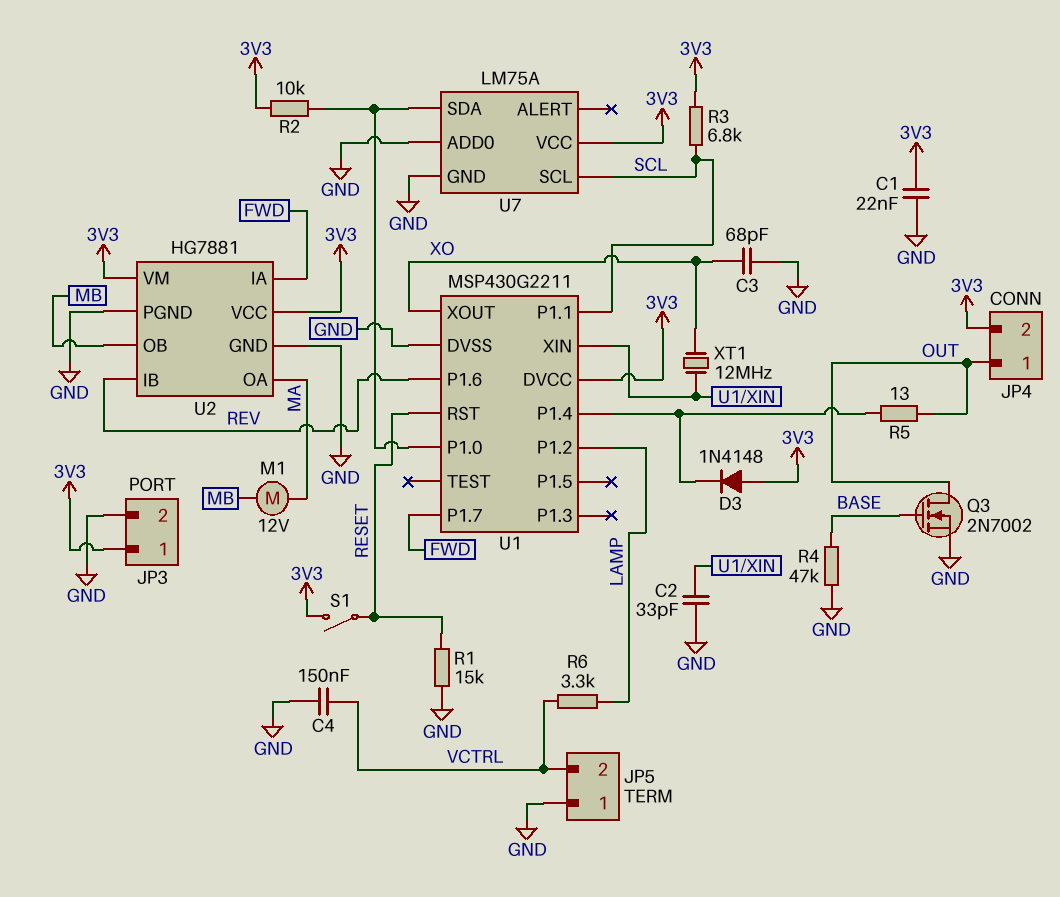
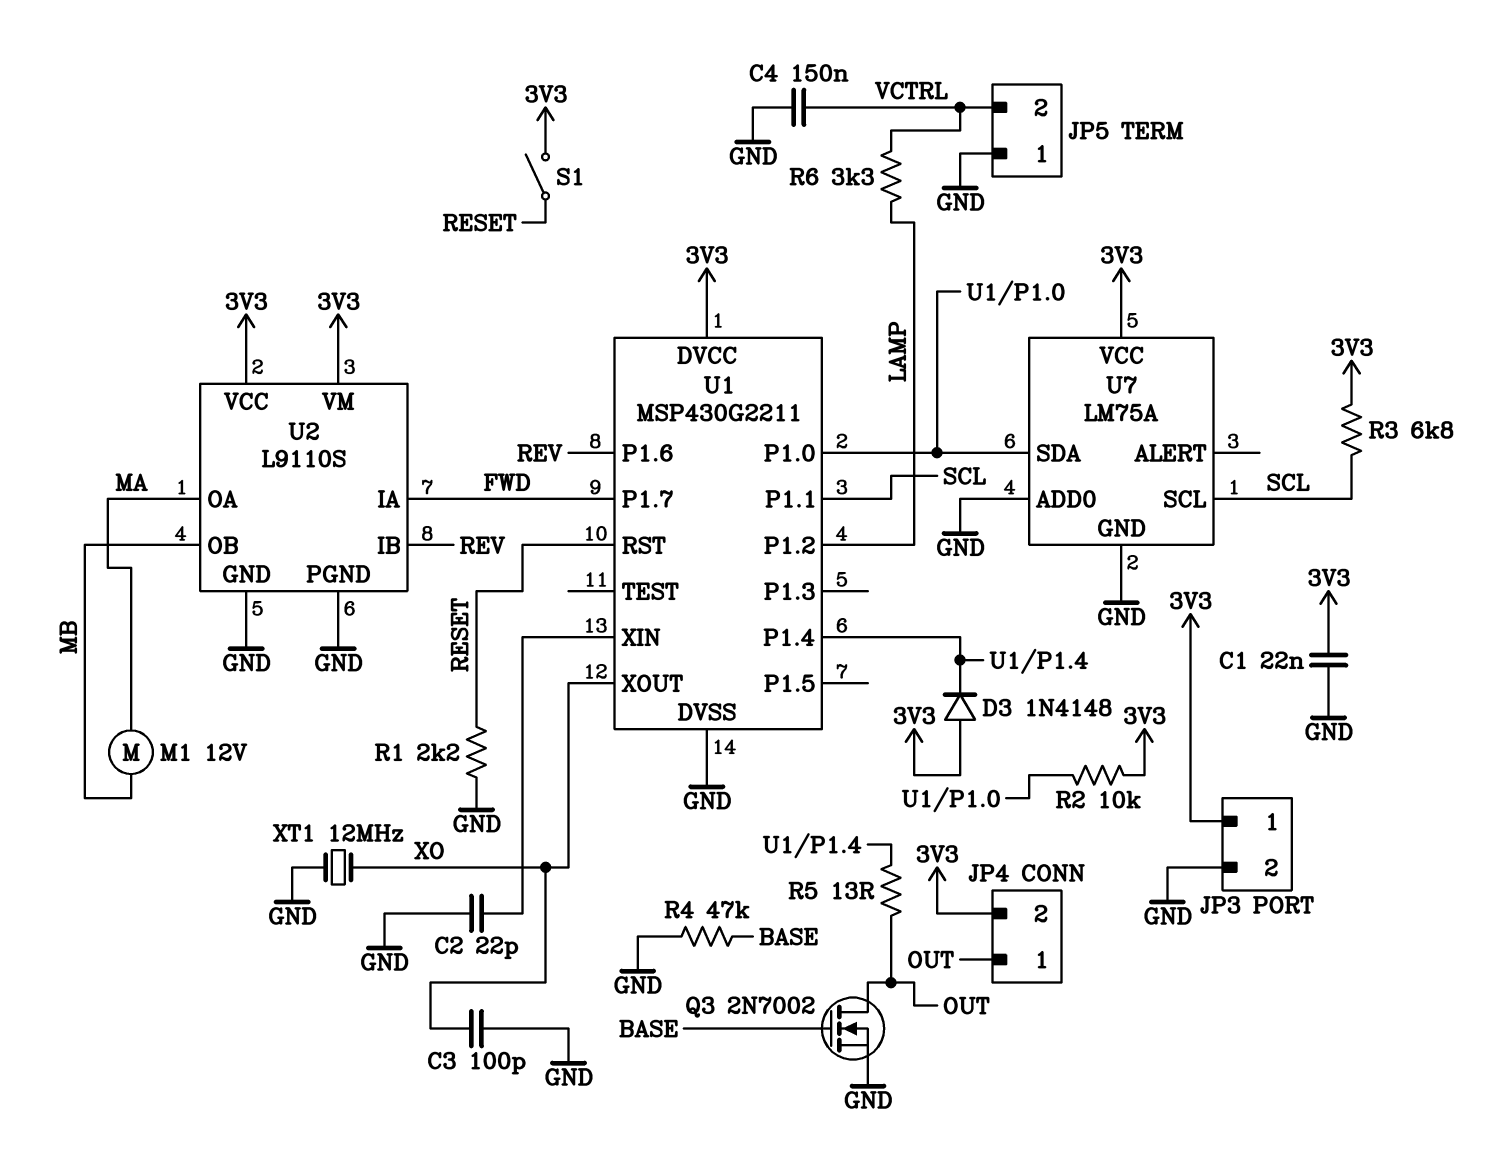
C2: 33pF (GND, U1/XIN) -> 22pF (GND, U1/XIN)
C3: 68pF (GND, XO) -> 100pF (GND, XO)
R1: 15k (GND, RESET) -> 2.2k (GND, RESET)
U2: HG7881 -> L9110S
XT1: 12MHz (U1/XIN, XO) -> 12MHz (GND, XO)

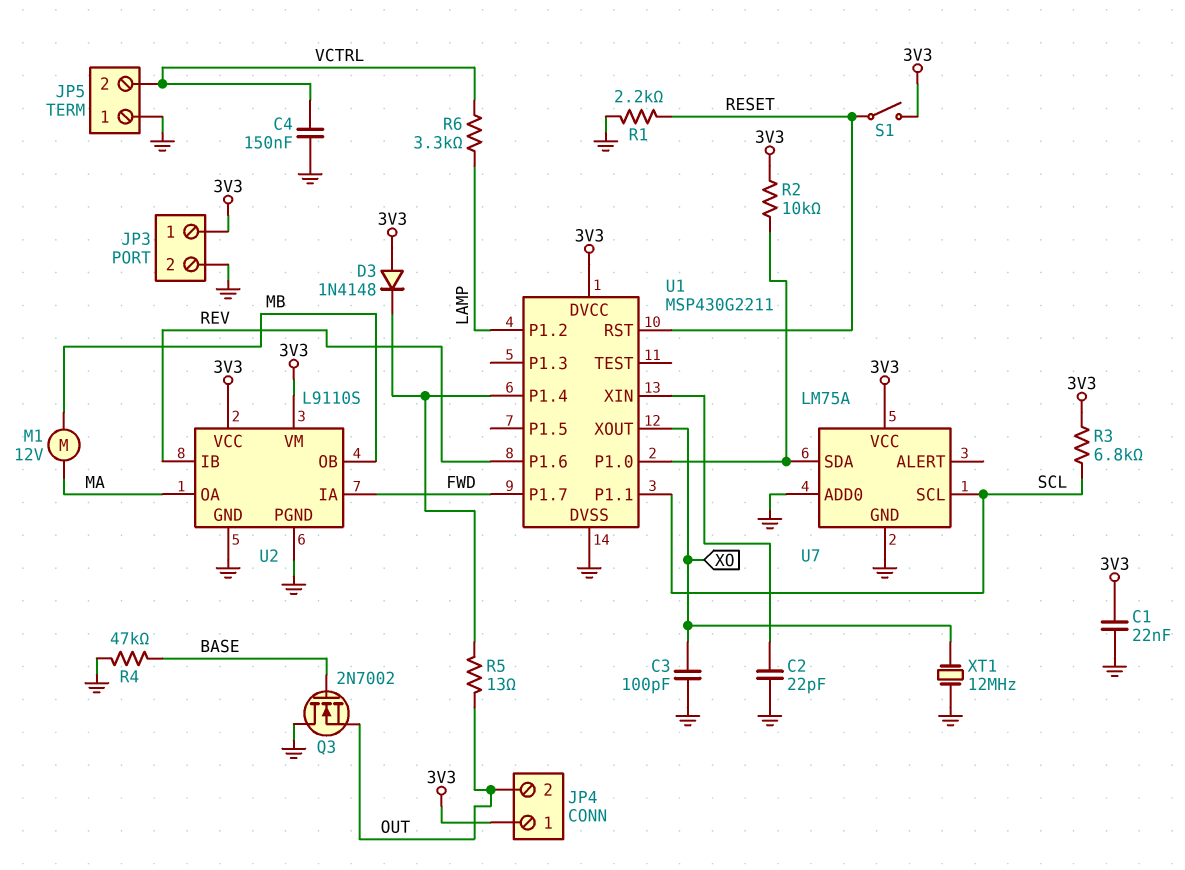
JP4 pin 1: OUT -> 3V3
JP4 pin 2: 3V3 -> OUT
Q3: NMOS 2N7002 (G BASE, D OUT, S GND) -> NMOS 2N7002 (G BASE, D GND, S OUT)

